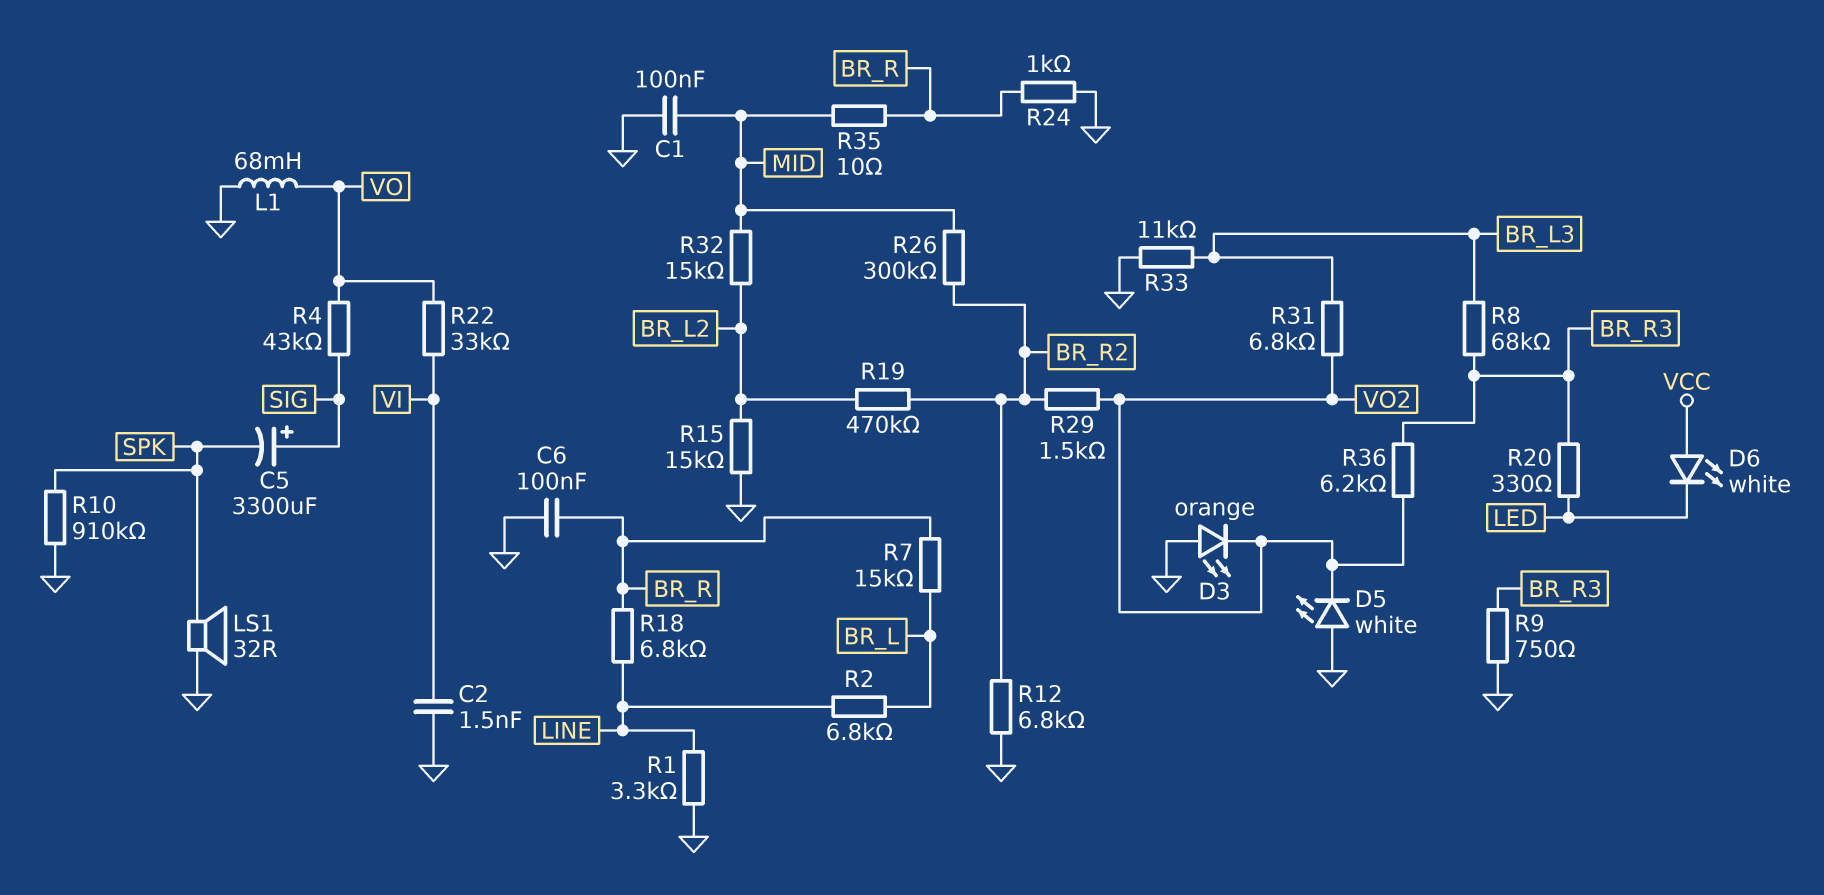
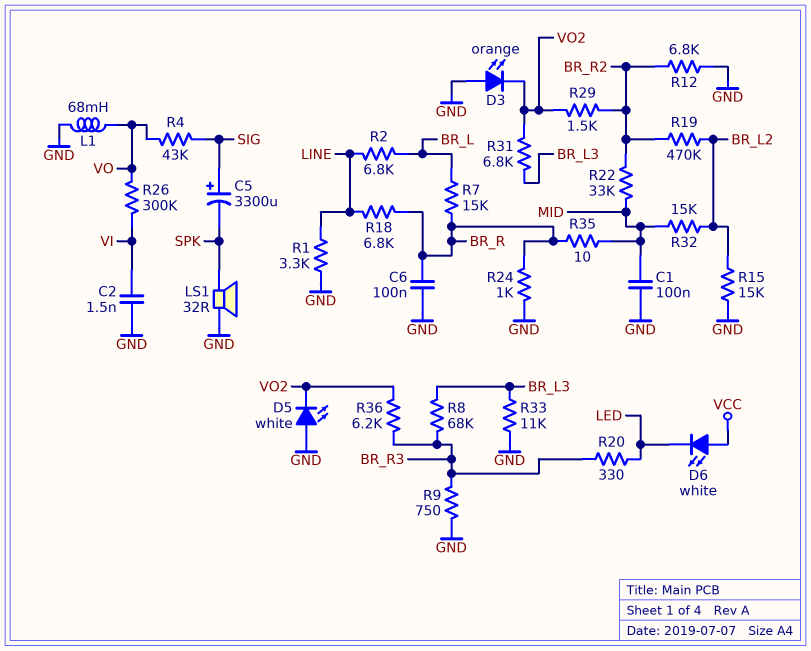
R10: 910k (GND, SPK) -> none
R22: 33k (VI, VO) -> 33k (BR_R2, MID)
R26: 300k (BR_R2, MID) -> 300k (VI, VO)

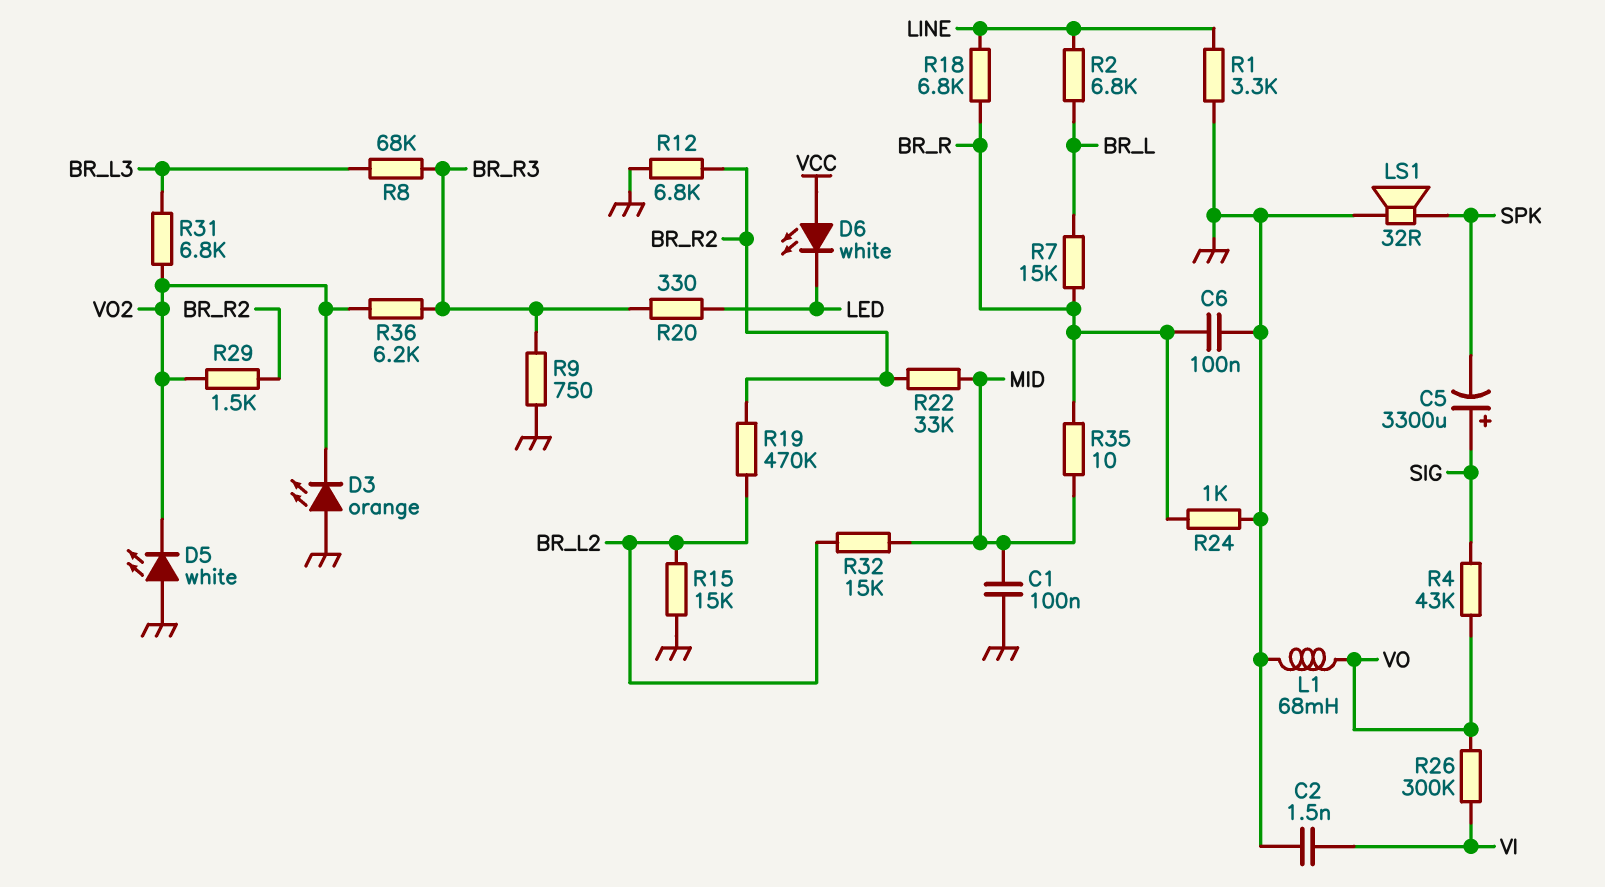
R33: 11k (BR_L3, GND) -> none

